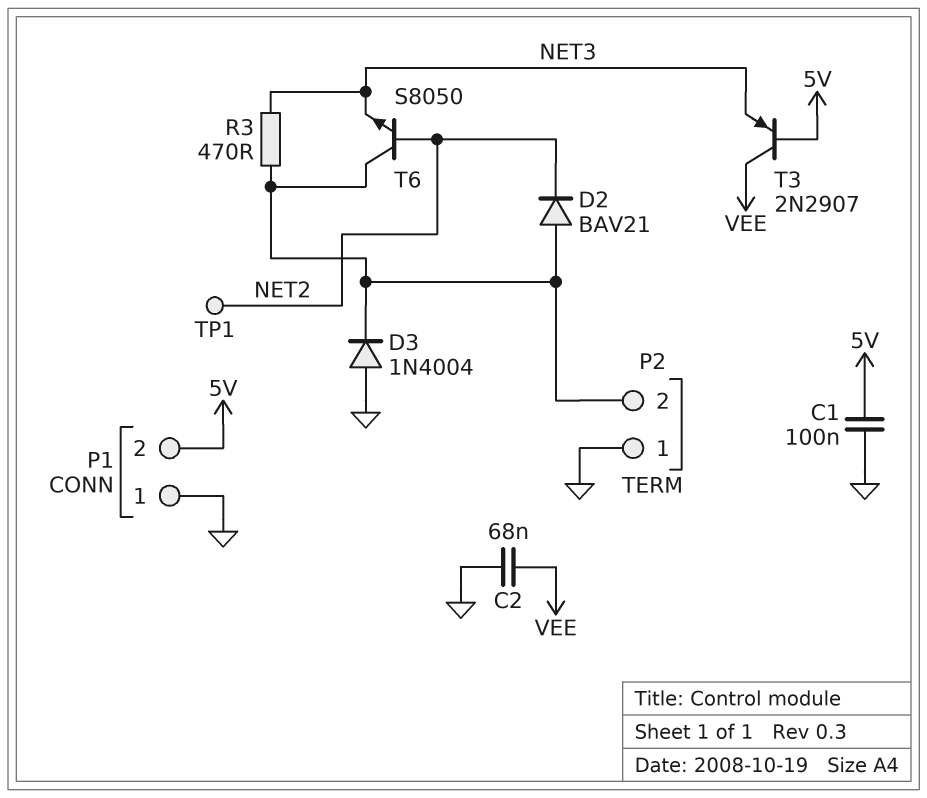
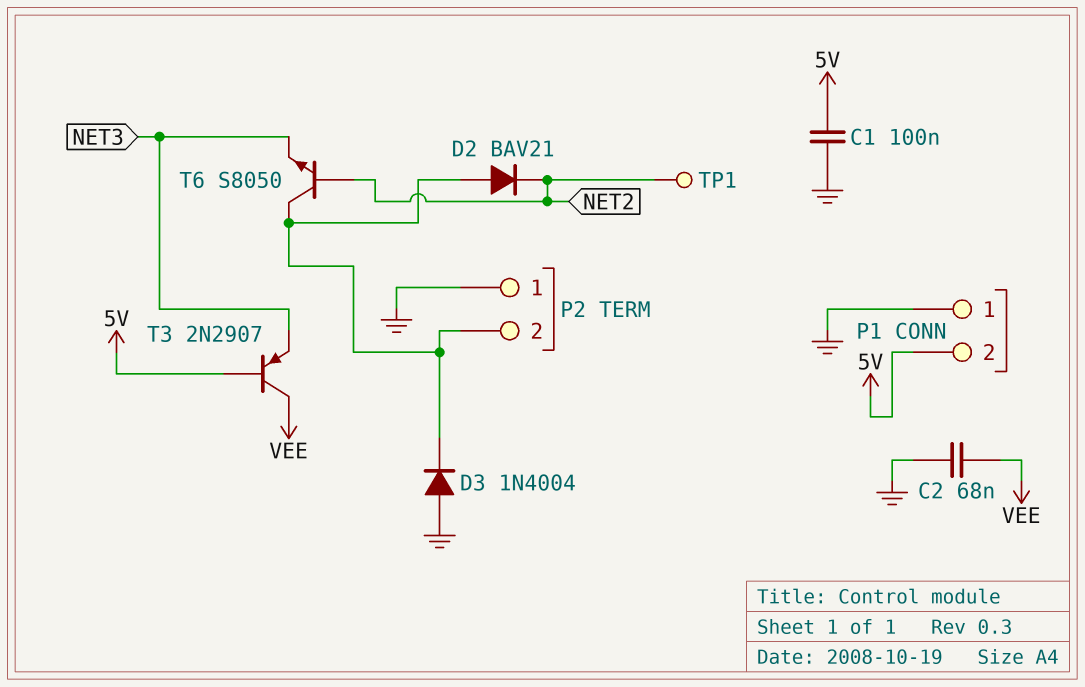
R3: 470 (NET3, P2/2) -> none

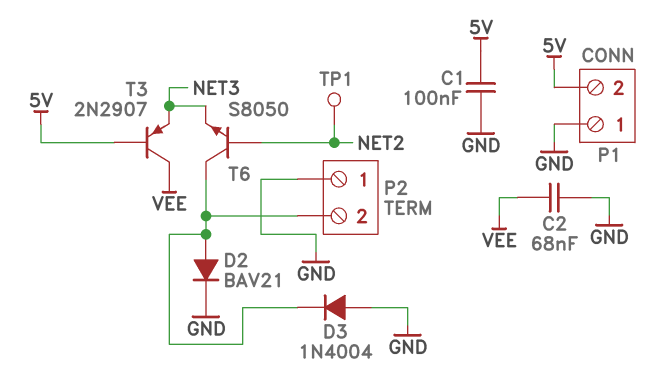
D2: diode BAV21 (A P2/2, K NET2) -> diode BAV21 (A P2/2, K GND)

